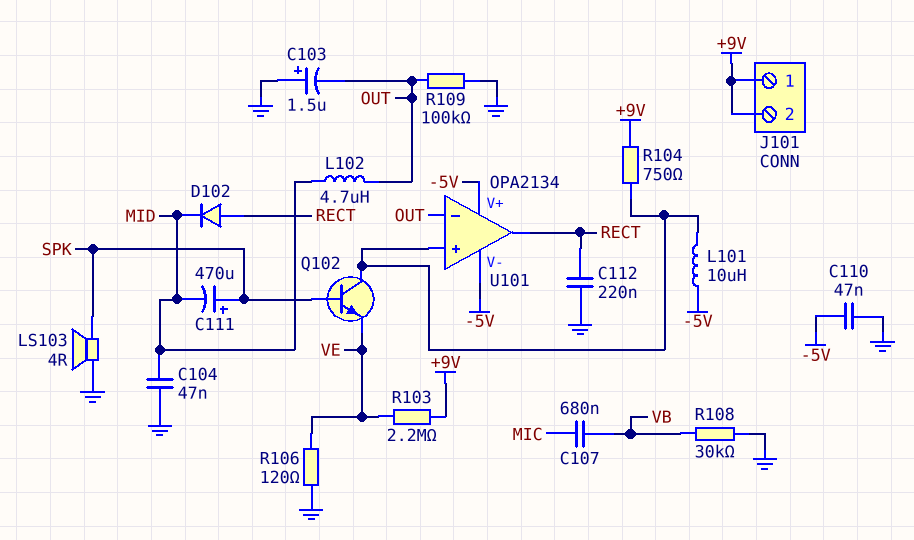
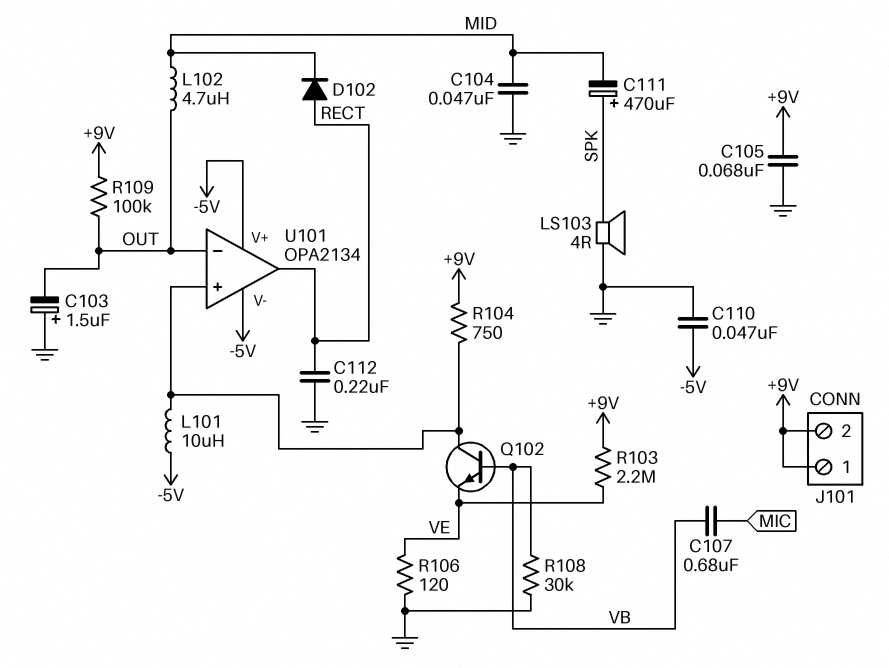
C105: none -> 68nF (+9V, GND)
Q102: NPN (B SPK, C U101/in+, E VE) -> NPN (B VB, C U101/in+, E VE)
R109: 100k (GND, OUT) -> 100k (+9V, OUT)

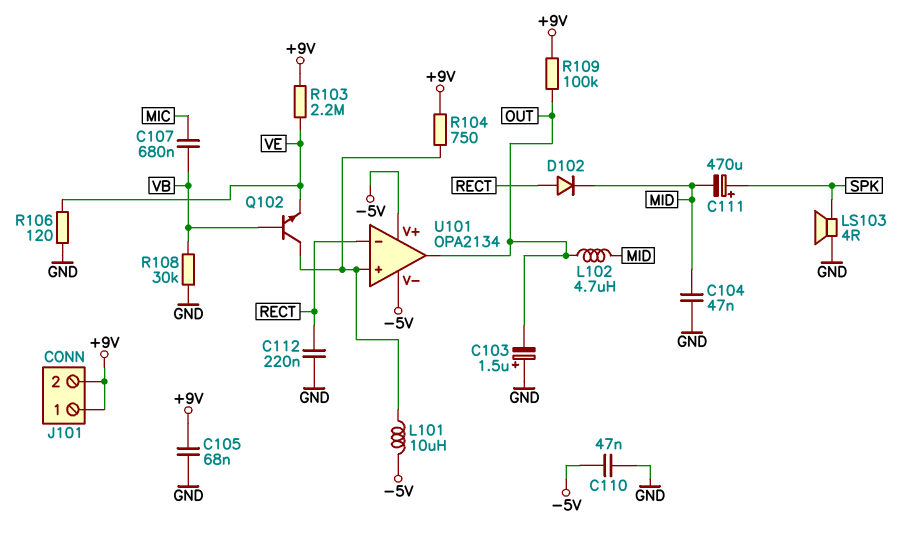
U101 pin in-: OUT -> RECT
U101 pin out: RECT -> OUT

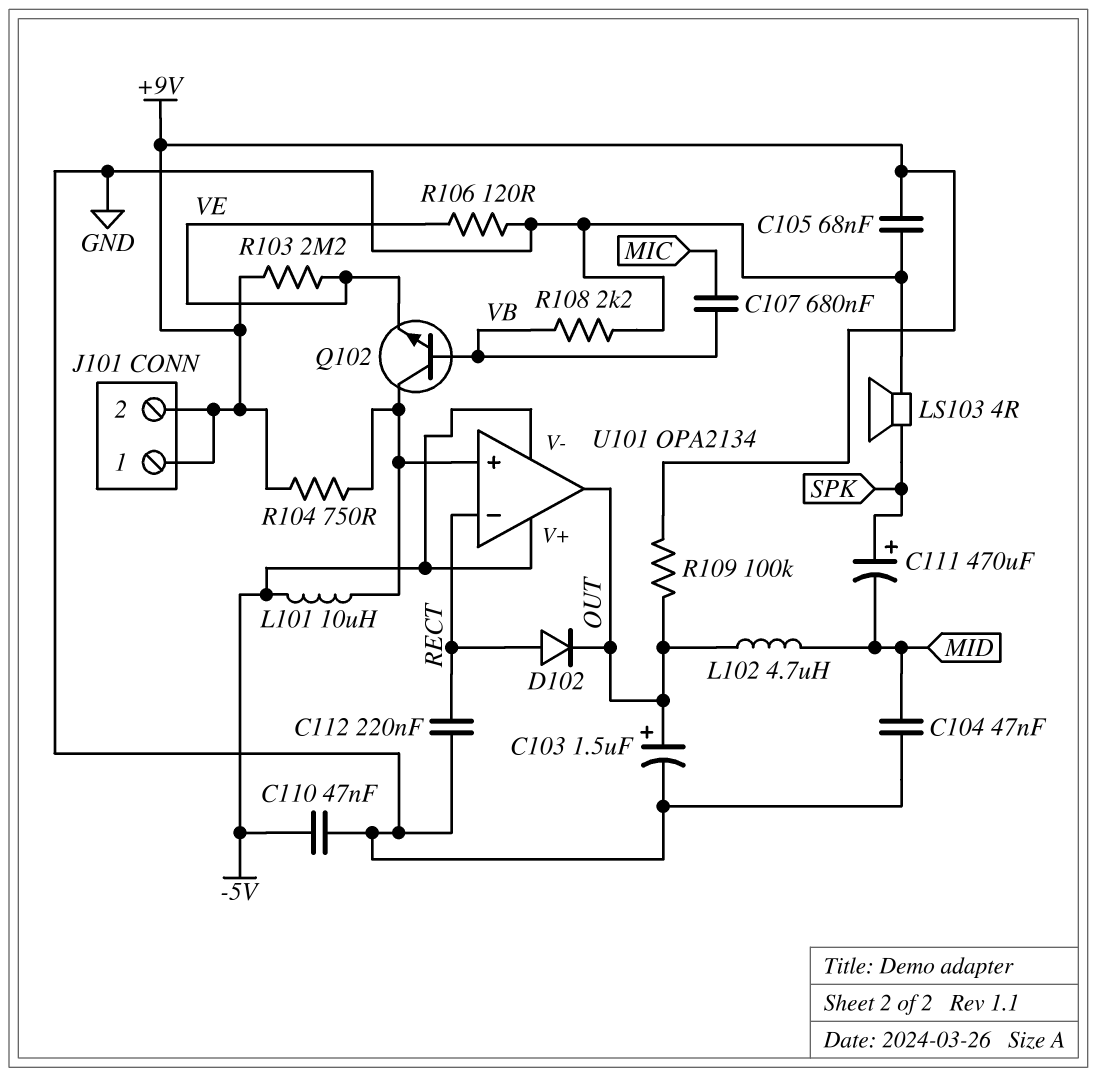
C103: 1.5uF (plus GND, minus OUT) -> 1.5uF (plus OUT, minus GND)
D102: diode (A RECT, K MID) -> diode (A RECT, K OUT)
R108: 30k (GND, VB) -> 2.2k (GND, VB)

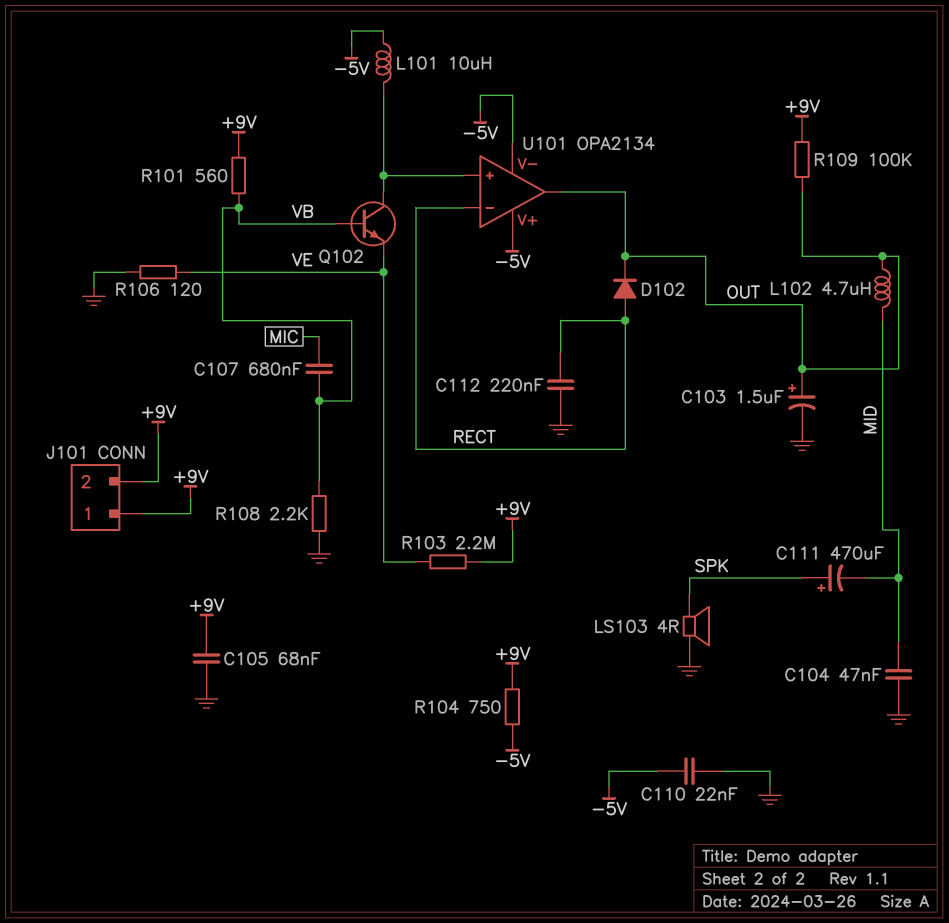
C110: 47nF (-5V, GND) -> 22nF (-5V, GND)
R101: none -> 560 (+9V, VB)
R104: 750 (+9V, U101/in+) -> 750 (+9V, -5V)

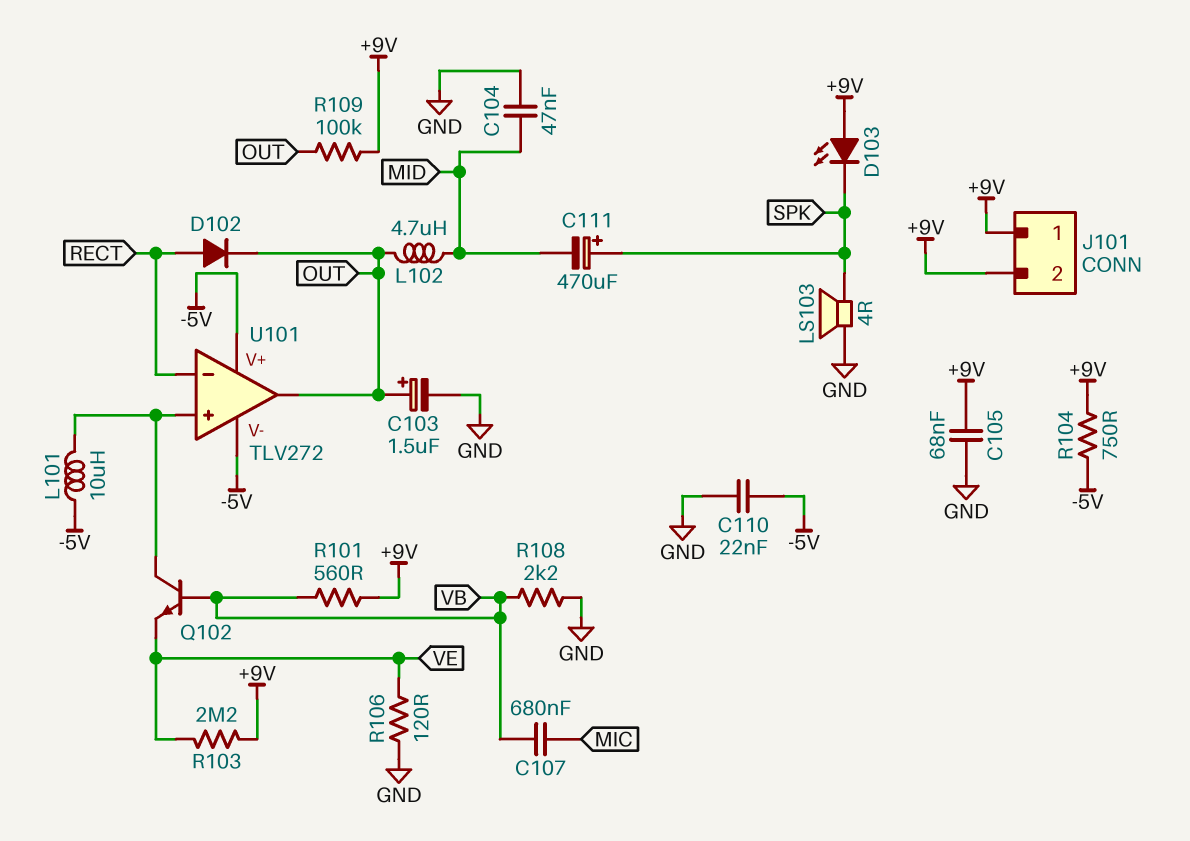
C112: 220nF (GND, RECT) -> none
D103: none -> LED (A +9V, K SPK)
U101: OPA2134 -> TLV272

